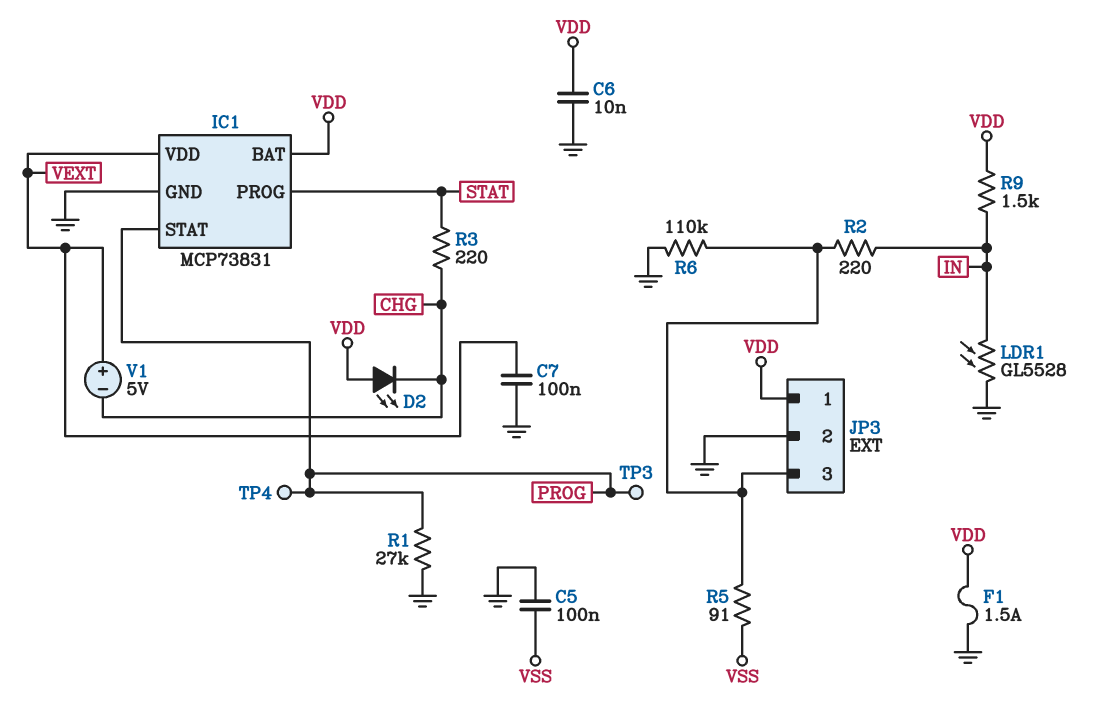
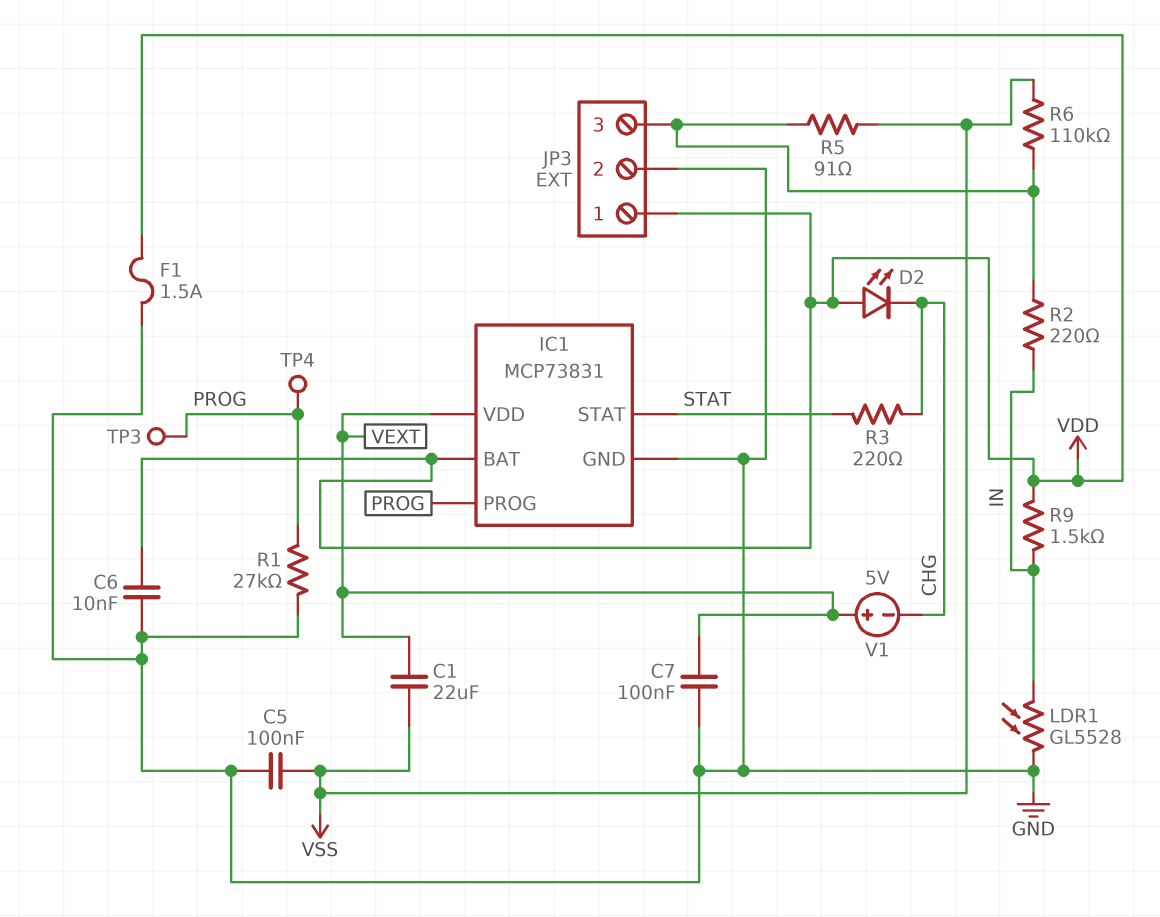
C1: none -> 22uF (VEXT, VSS)
IC1 pin PROG: STAT -> PROG
IC1 pin STAT: PROG -> STAT
R6: 110k (GND, JP3/3) -> 110k (JP3/3, VSS)

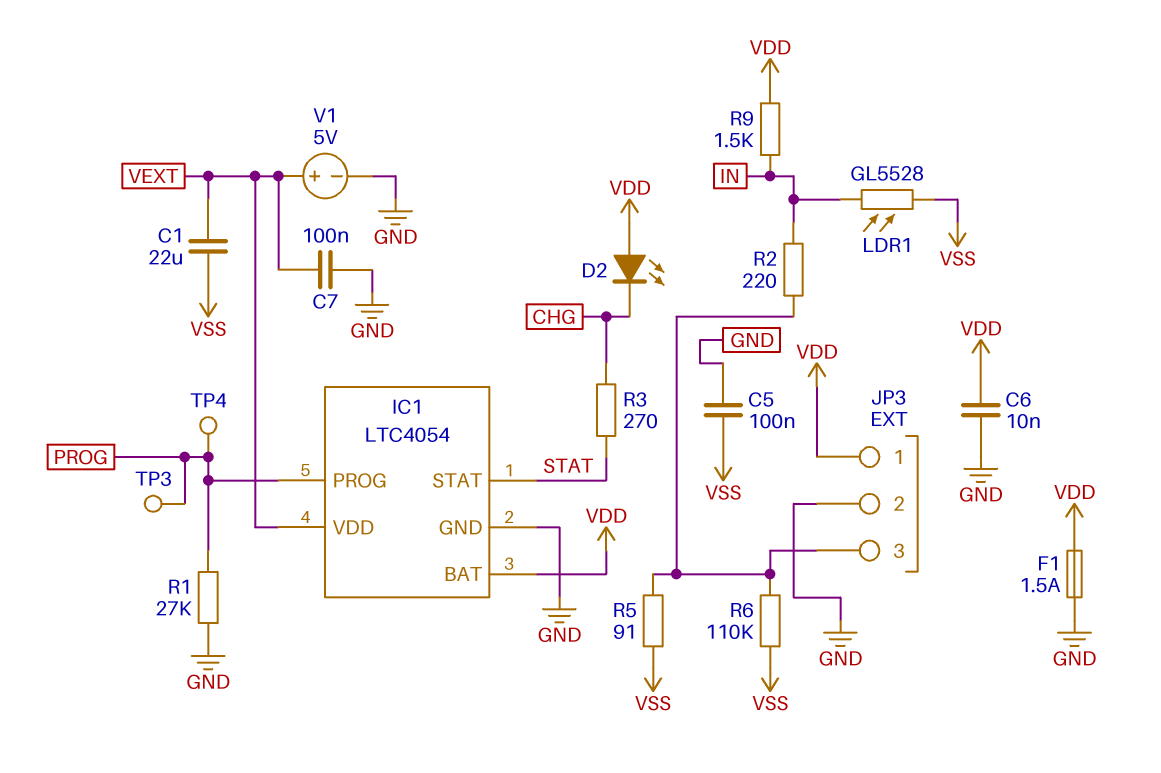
IC1: MCP73831 -> LTC4054
LDR1: GL5528 (GND, IN) -> GL5528 (IN, VSS)
R3: 220 (CHG, STAT) -> 270 (CHG, STAT)
V1: 5V (plus VEXT, minus CHG) -> 5V (plus VEXT, minus GND)

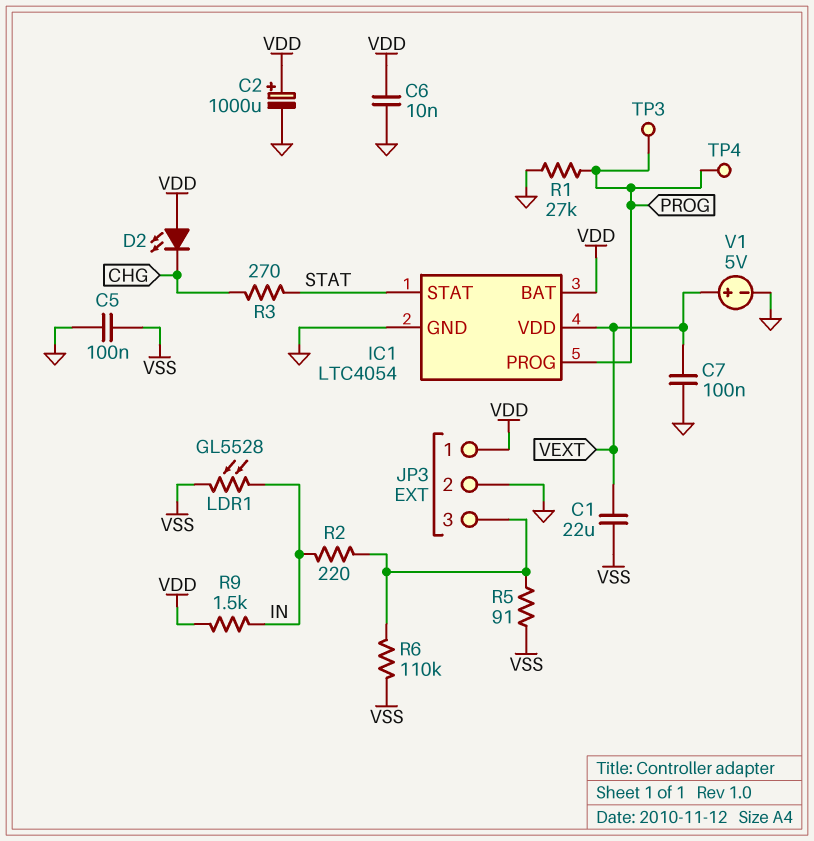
C2: none -> 1000uF (plus VDD, minus GND)
F1: 1.5A (GND, VDD) -> none

